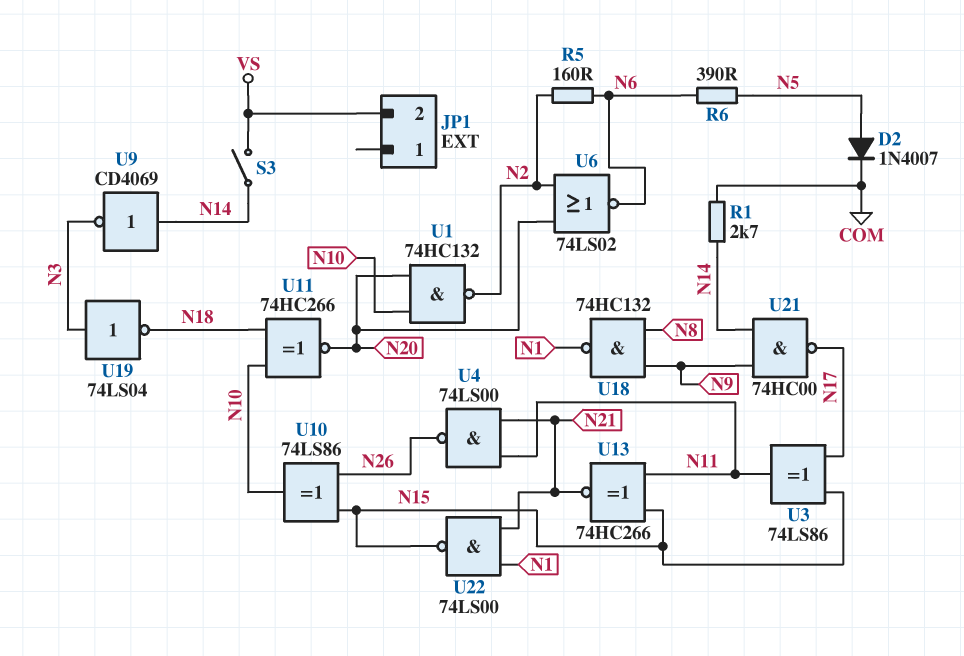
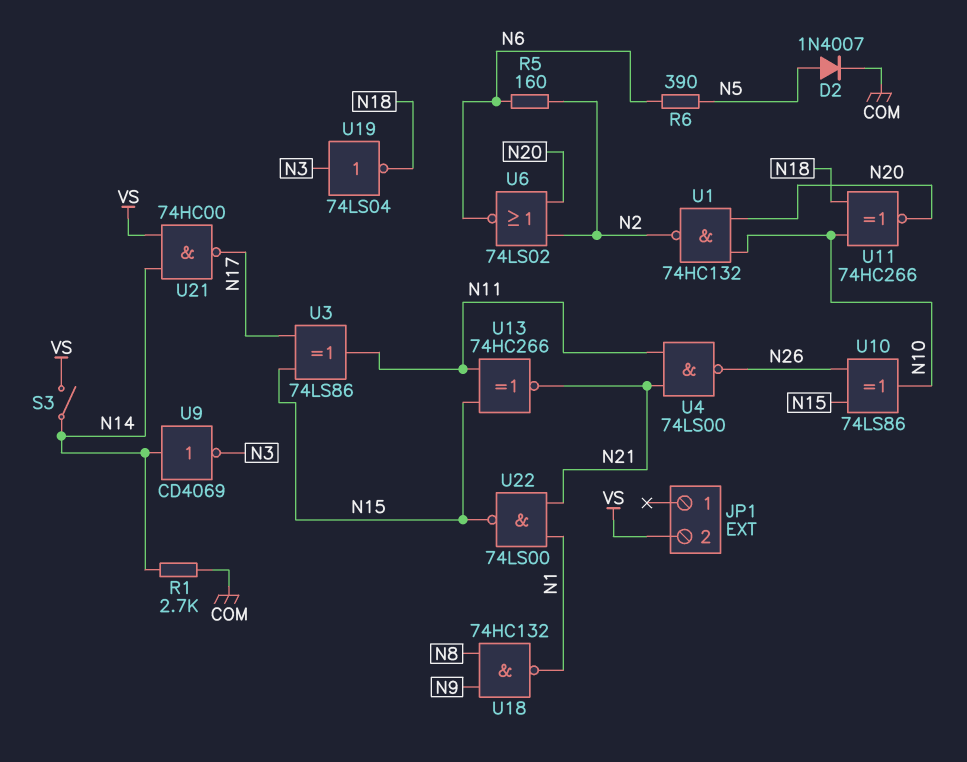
U21: NAND 74HC00 (in N9, in N14, out N17) -> NAND 74HC00 (in N14, in VS, out N17)

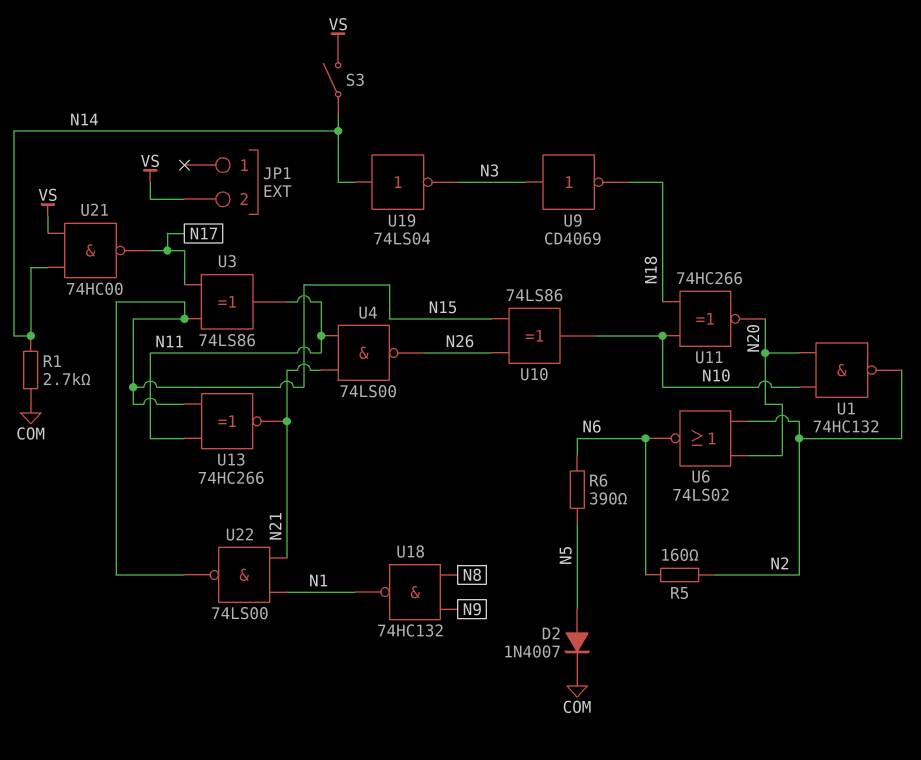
U9: NOT CD4069 (in N14, out N3) -> NOT CD4069 (in N3, out N18)
U19: NOT 74LS04 (in N3, out N18) -> NOT 74LS04 (in N14, out N3)

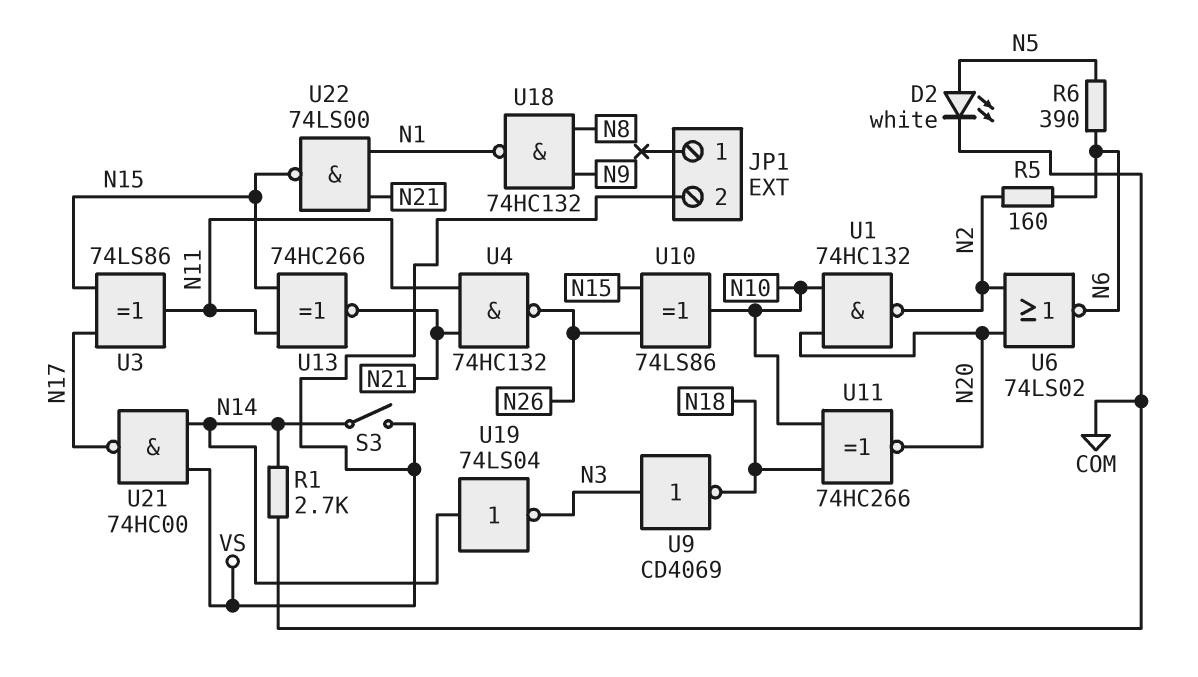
D2: diode 1N4007 (A N5, K COM) -> LED white (A N5, K COM)
U4: NAND 74LS00 (in N11, in N21, out N26) -> NAND 74HC132 (in N11, in N21, out N26)

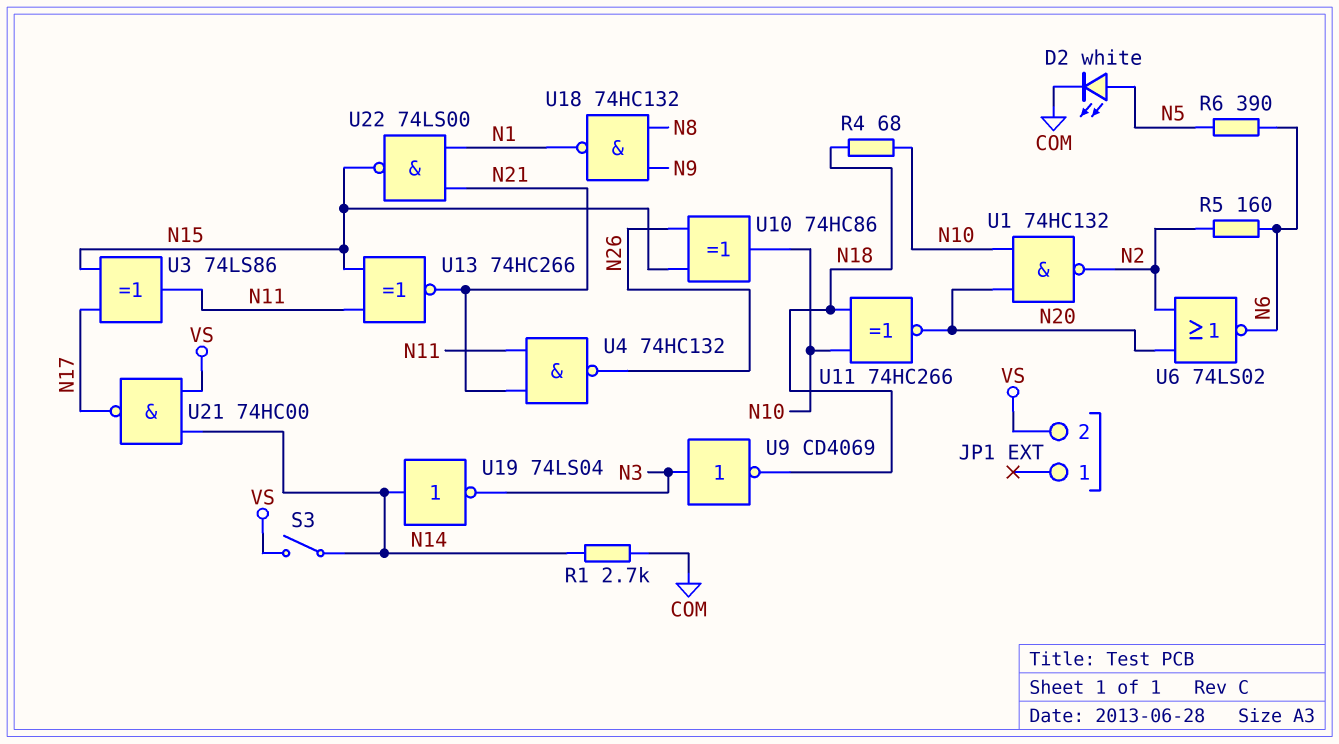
R4: none -> 68 (N10, N18)
U10: XOR 74LS86 (in N15, in N26, out N10) -> XOR 74HC86 (in N15, in N26, out N10)

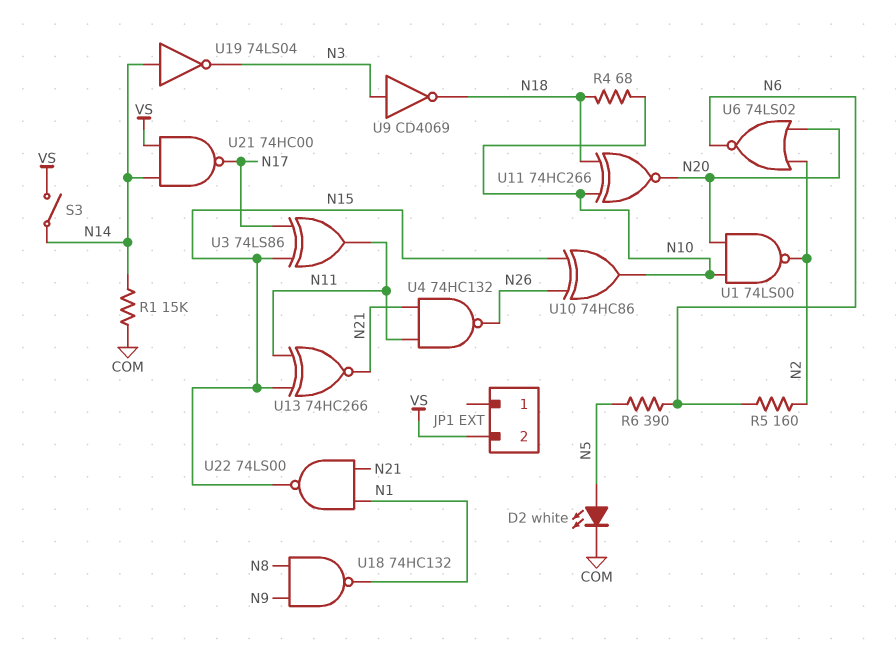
R1: 2.7k (COM, N14) -> 15k (COM, N14)
U1: NAND 74HC132 (in N10, in N20, out N2) -> NAND 74LS00 (in N10, in N20, out N2)

